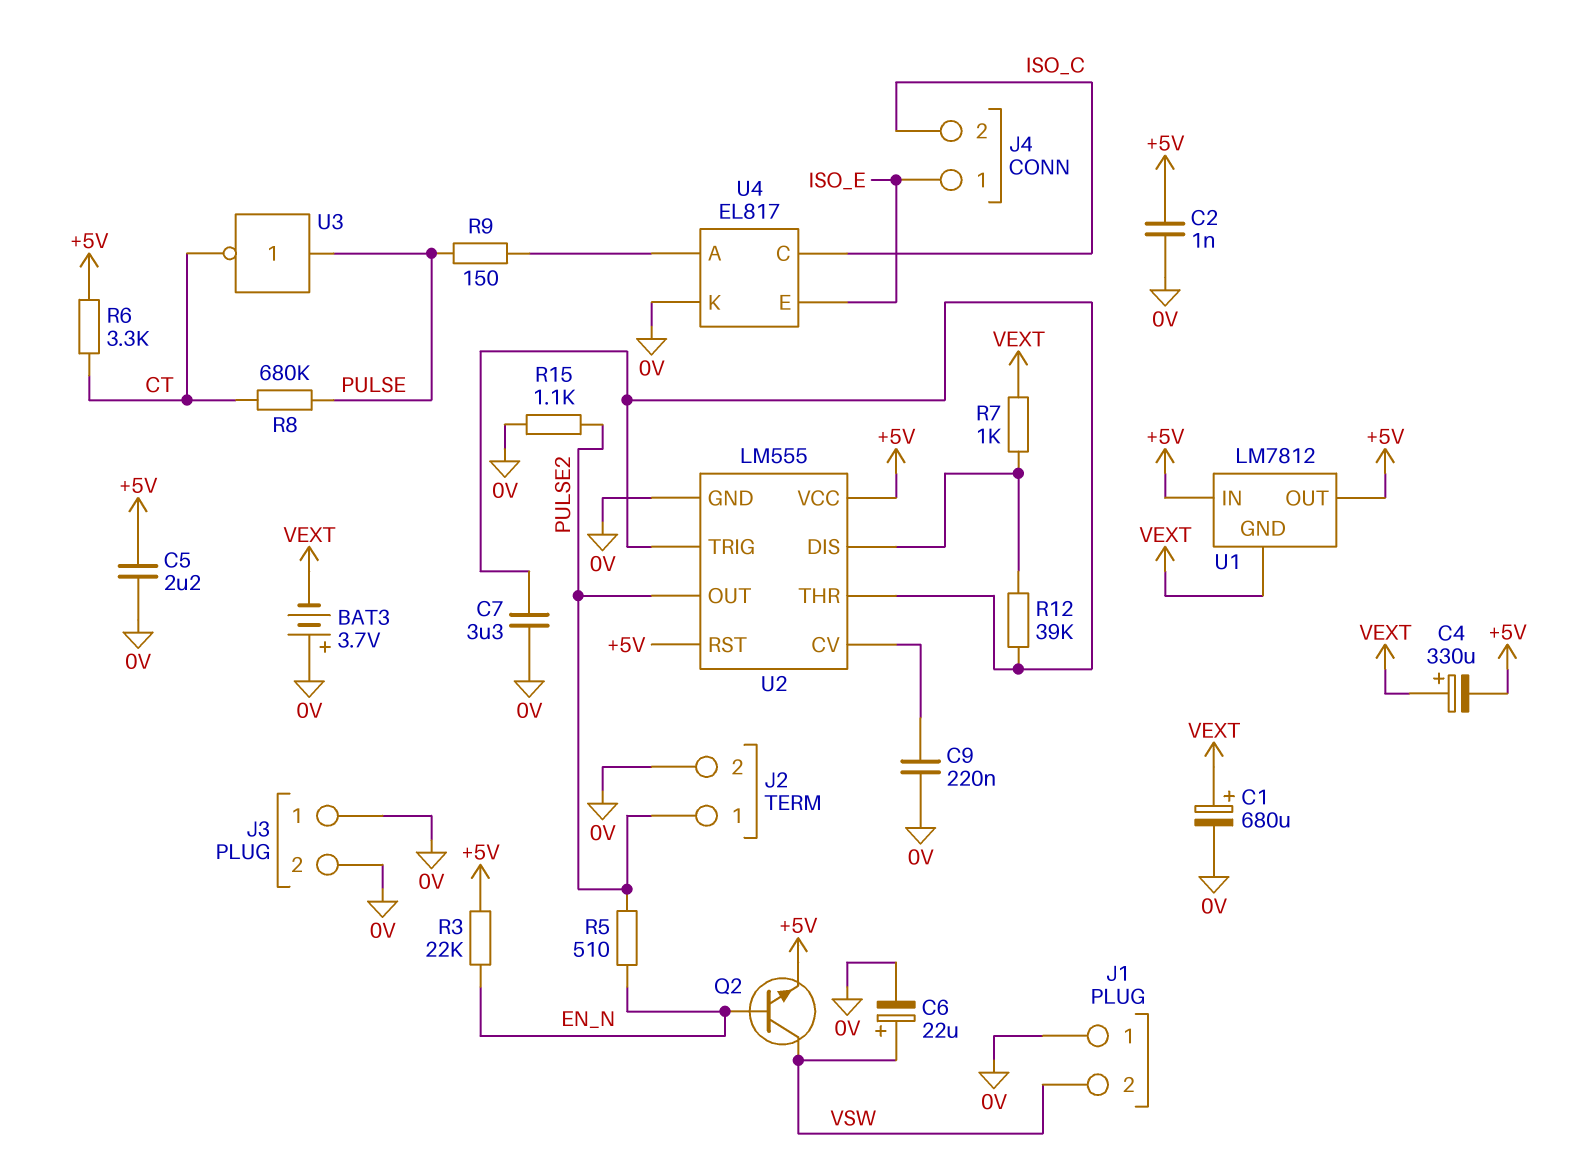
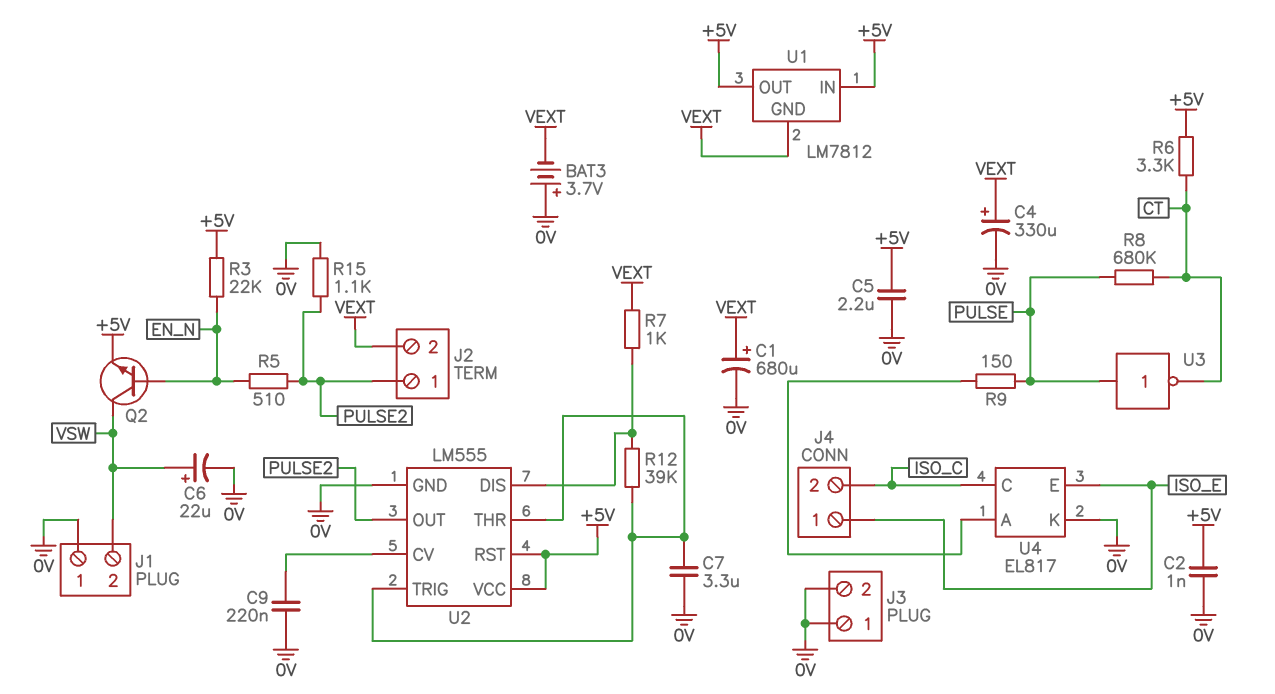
C4: 330uF (plus VEXT, minus +5V) -> 330uF (plus VEXT, minus 0V)
J2 pin 2: 0V -> VEXT

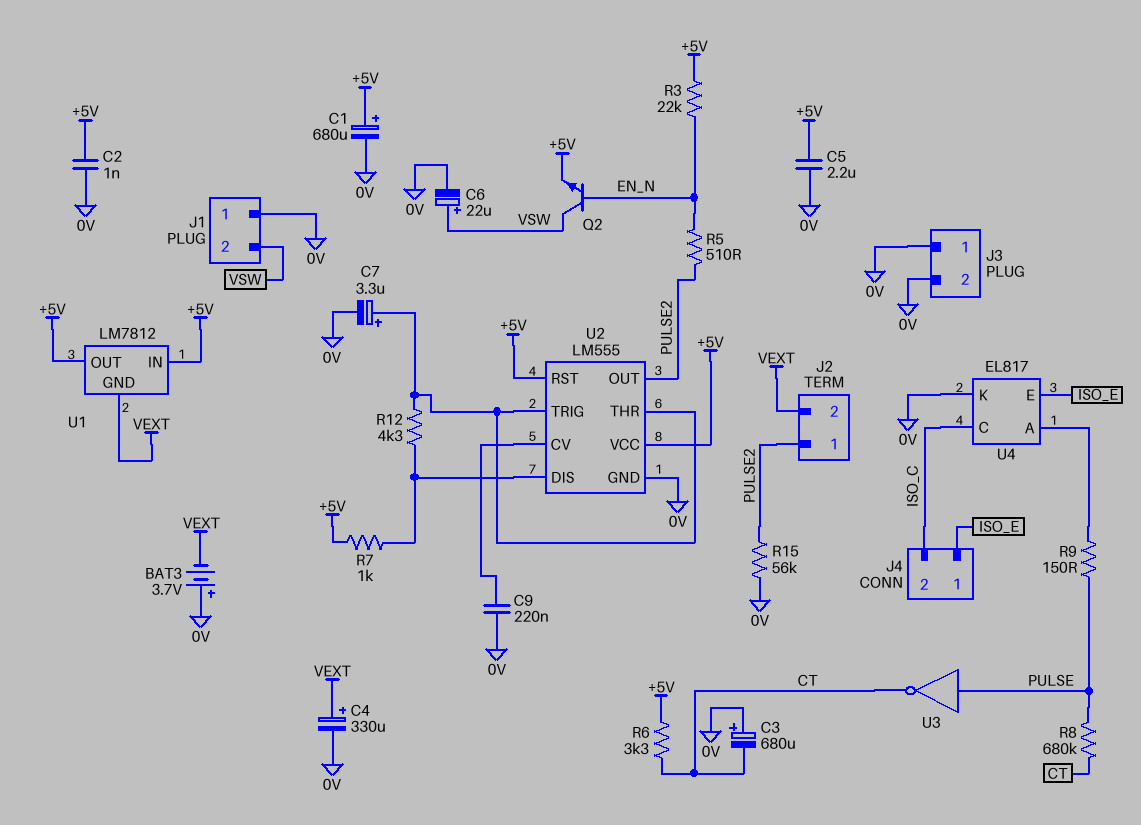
C1: 680uF (plus VEXT, minus 0V) -> 680uF (plus +5V, minus 0V)
C3: none -> 680uF (plus 0V, minus CT)
C7: 3.3uF (0V, U2/THR) -> 3.3uF (plus U2/THR, minus 0V)
R7: 1k (U2/DIS, VEXT) -> 1k (+5V, U2/DIS)
R12: 39k (U2/DIS, U2/THR) -> 4.3k (U2/DIS, U2/THR)
R15: 1.1k (0V, PULSE2) -> 56k (0V, PULSE2)

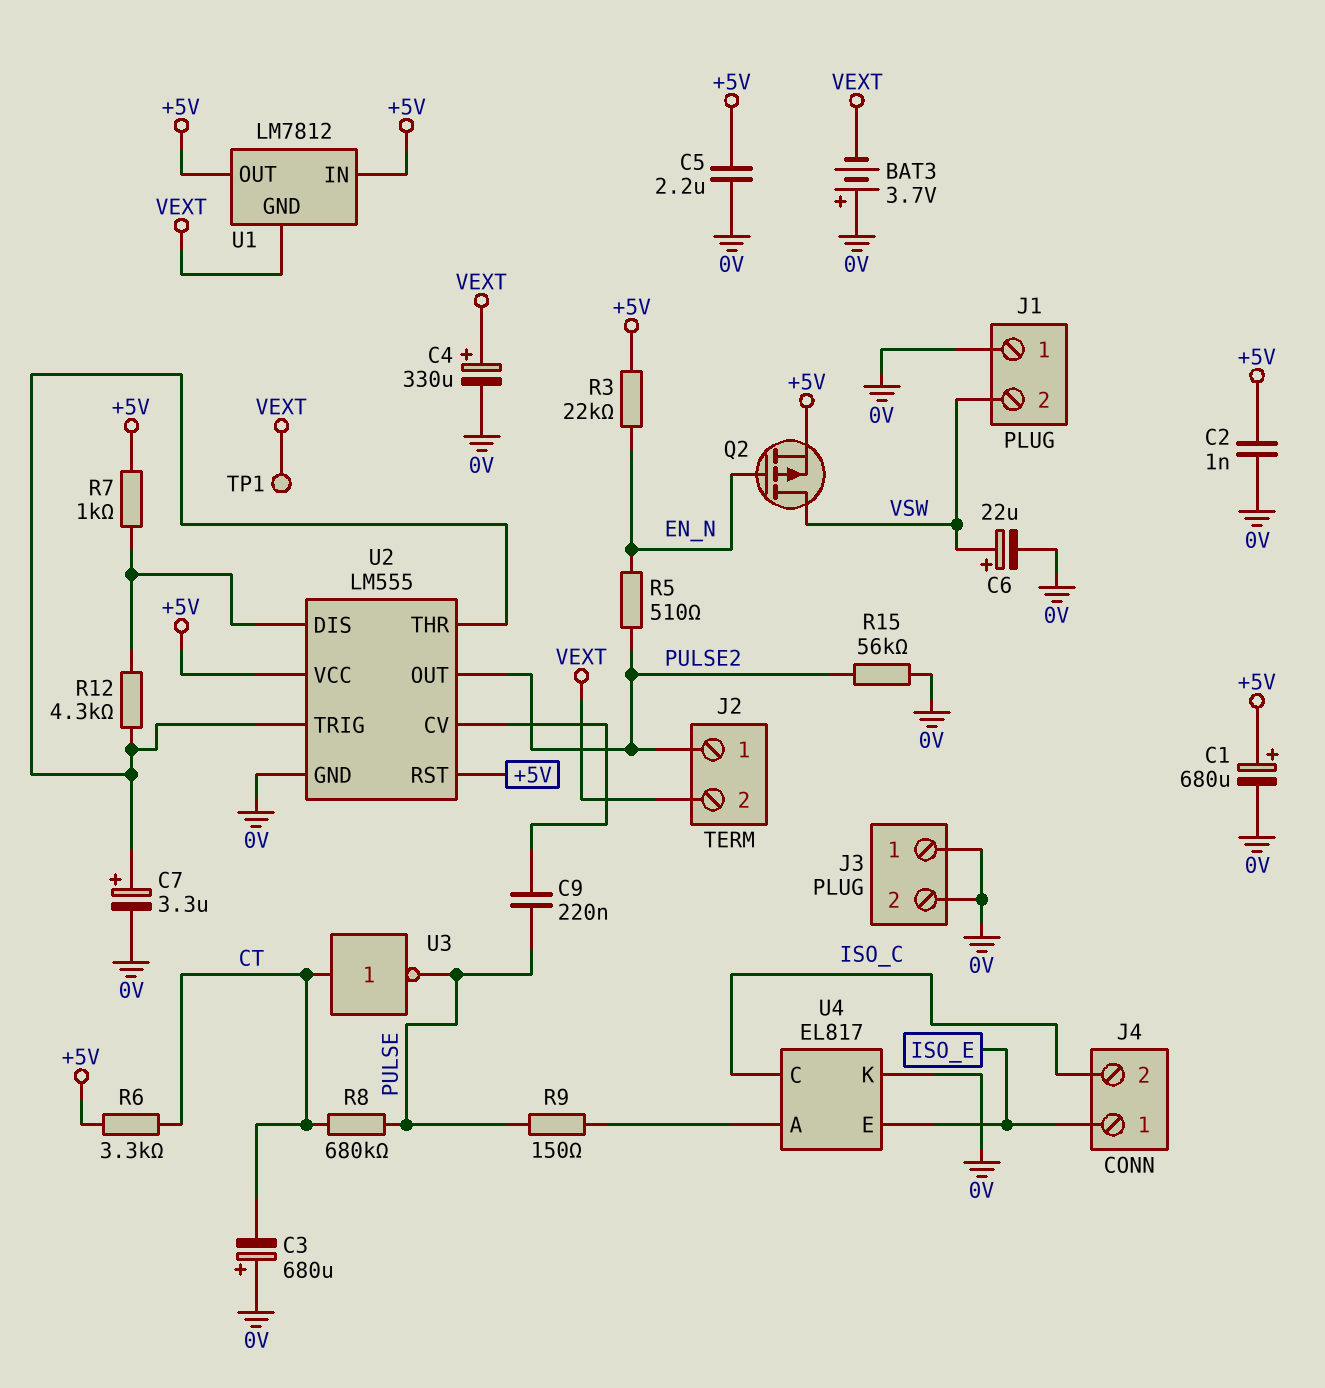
C9: 220nF (0V, U2/CV) -> 220nF (PULSE, U2/CV)
Q2: NPN (B EN_N, C VSW, E +5V) -> PMOS (G EN_N, D VSW, S +5V)
TP1: none -> test point (VEXT)
U3: NOT (in PULSE, out CT) -> NOT (in CT, out PULSE)

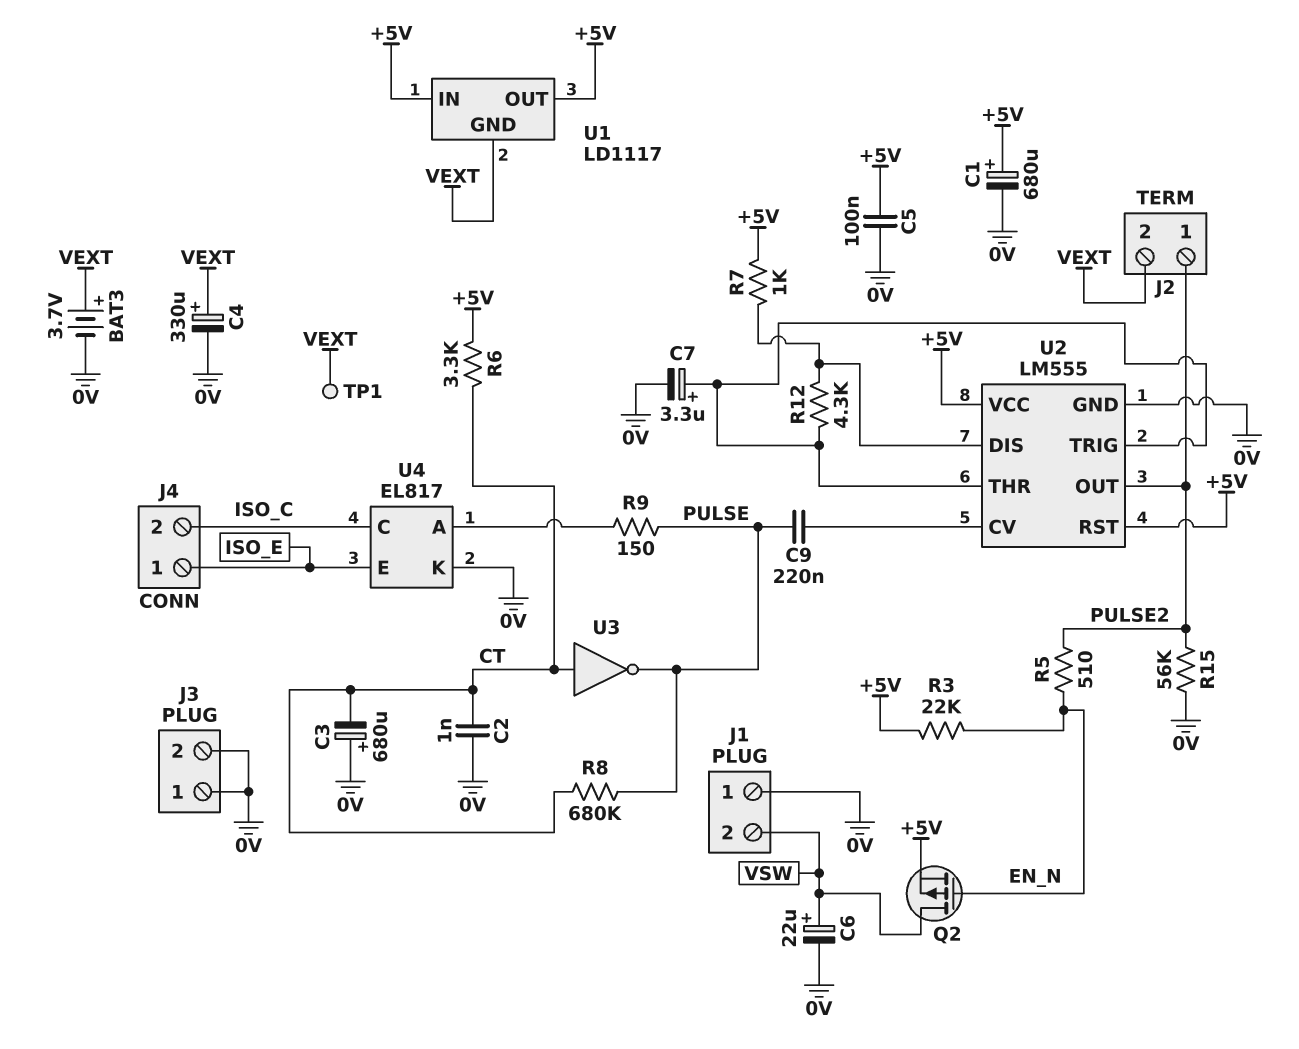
BAT3: 3.7V (plus 0V, minus VEXT) -> 3.7V (plus VEXT, minus 0V)
C2: 1nF (+5V, 0V) -> 1nF (0V, CT)
C5: 2.2uF (+5V, 0V) -> 100nF (+5V, 0V)
U1: LM7812 -> LD1117

